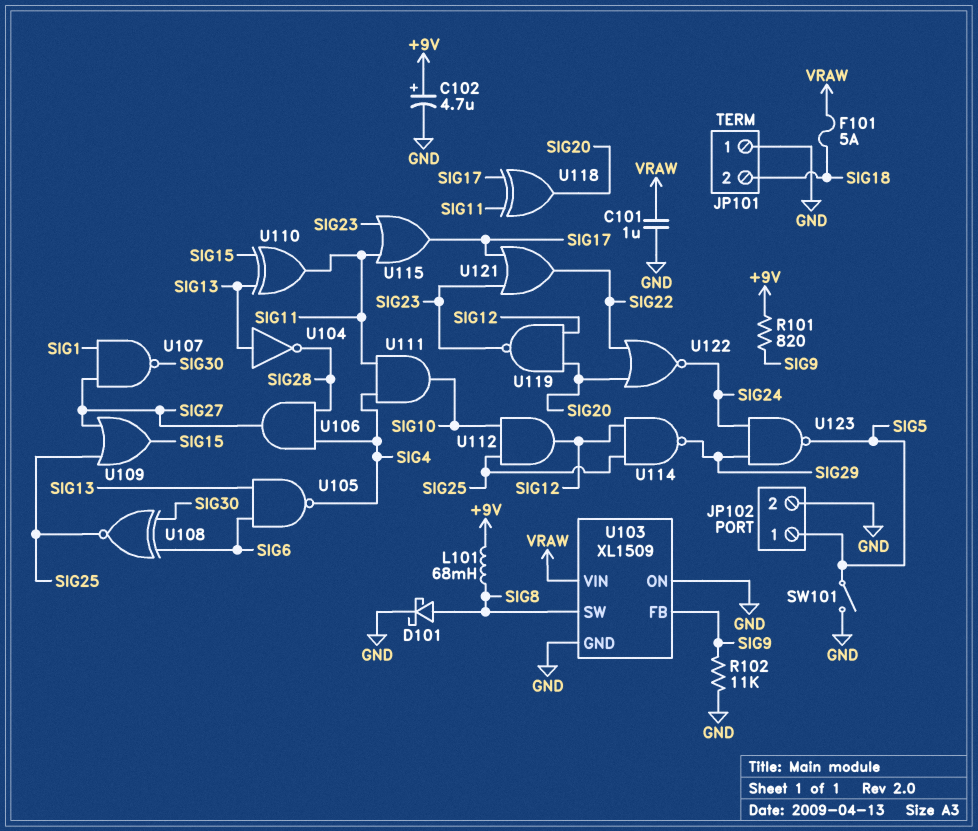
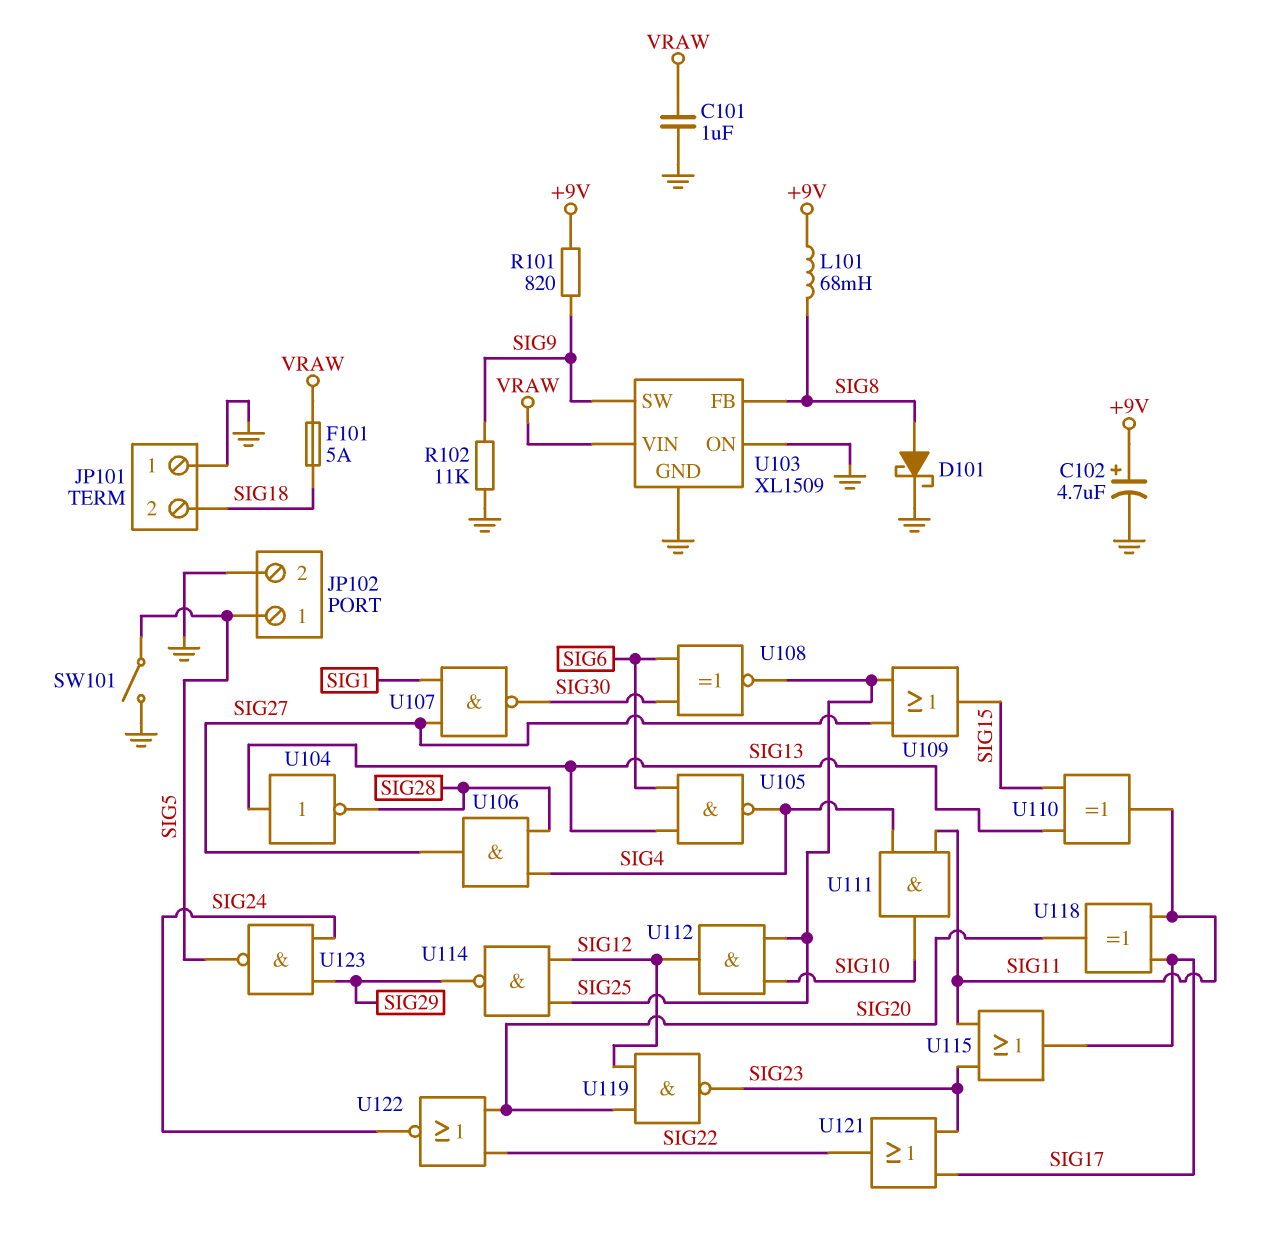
U103 pin FB: SIG9 -> SIG8
U103 pin SW: SIG8 -> SIG9

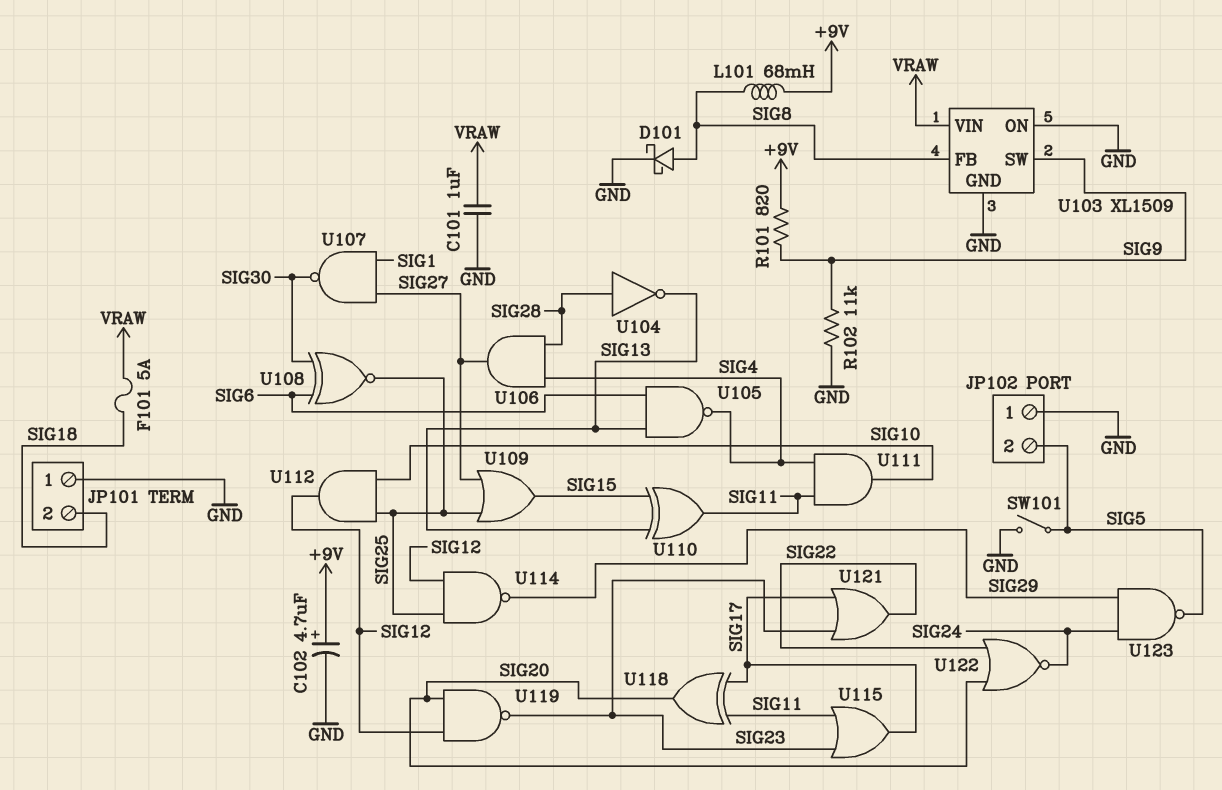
JP102 pin 1: SIG5 -> GND
JP102 pin 2: GND -> SIG5
U104: NOT (in SIG13, out SIG28) -> NOT (in SIG28, out SIG13)

